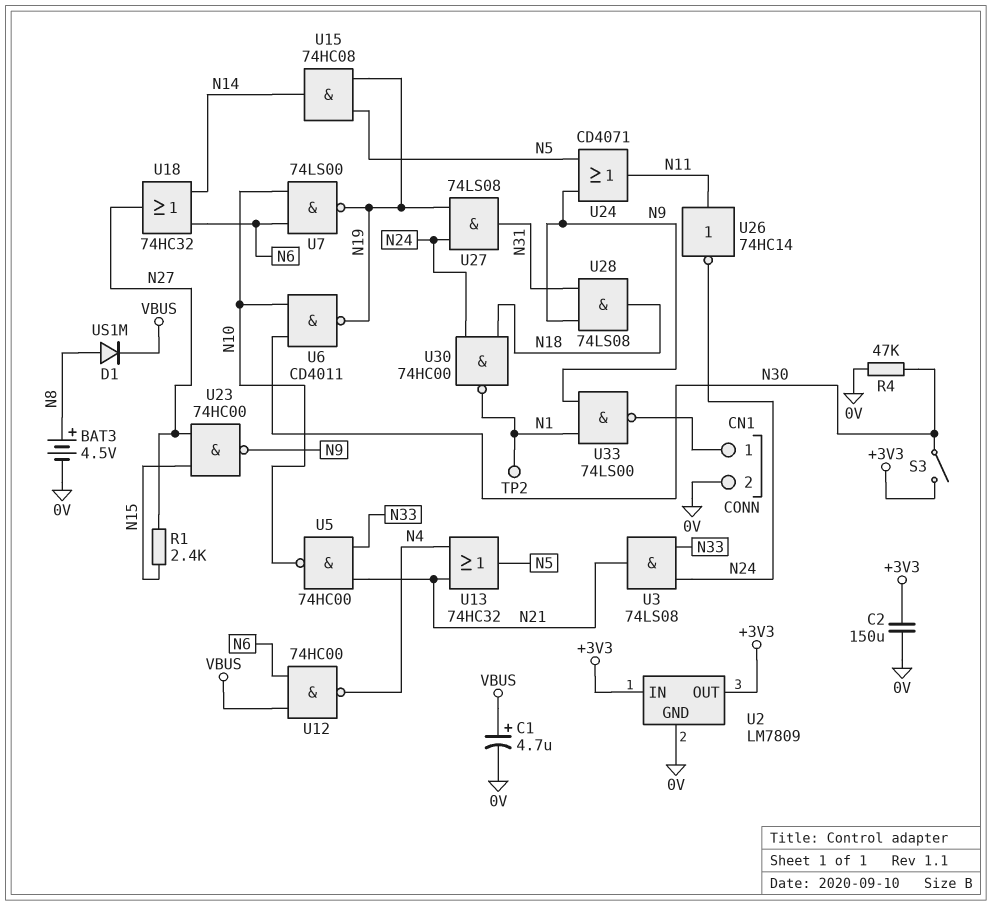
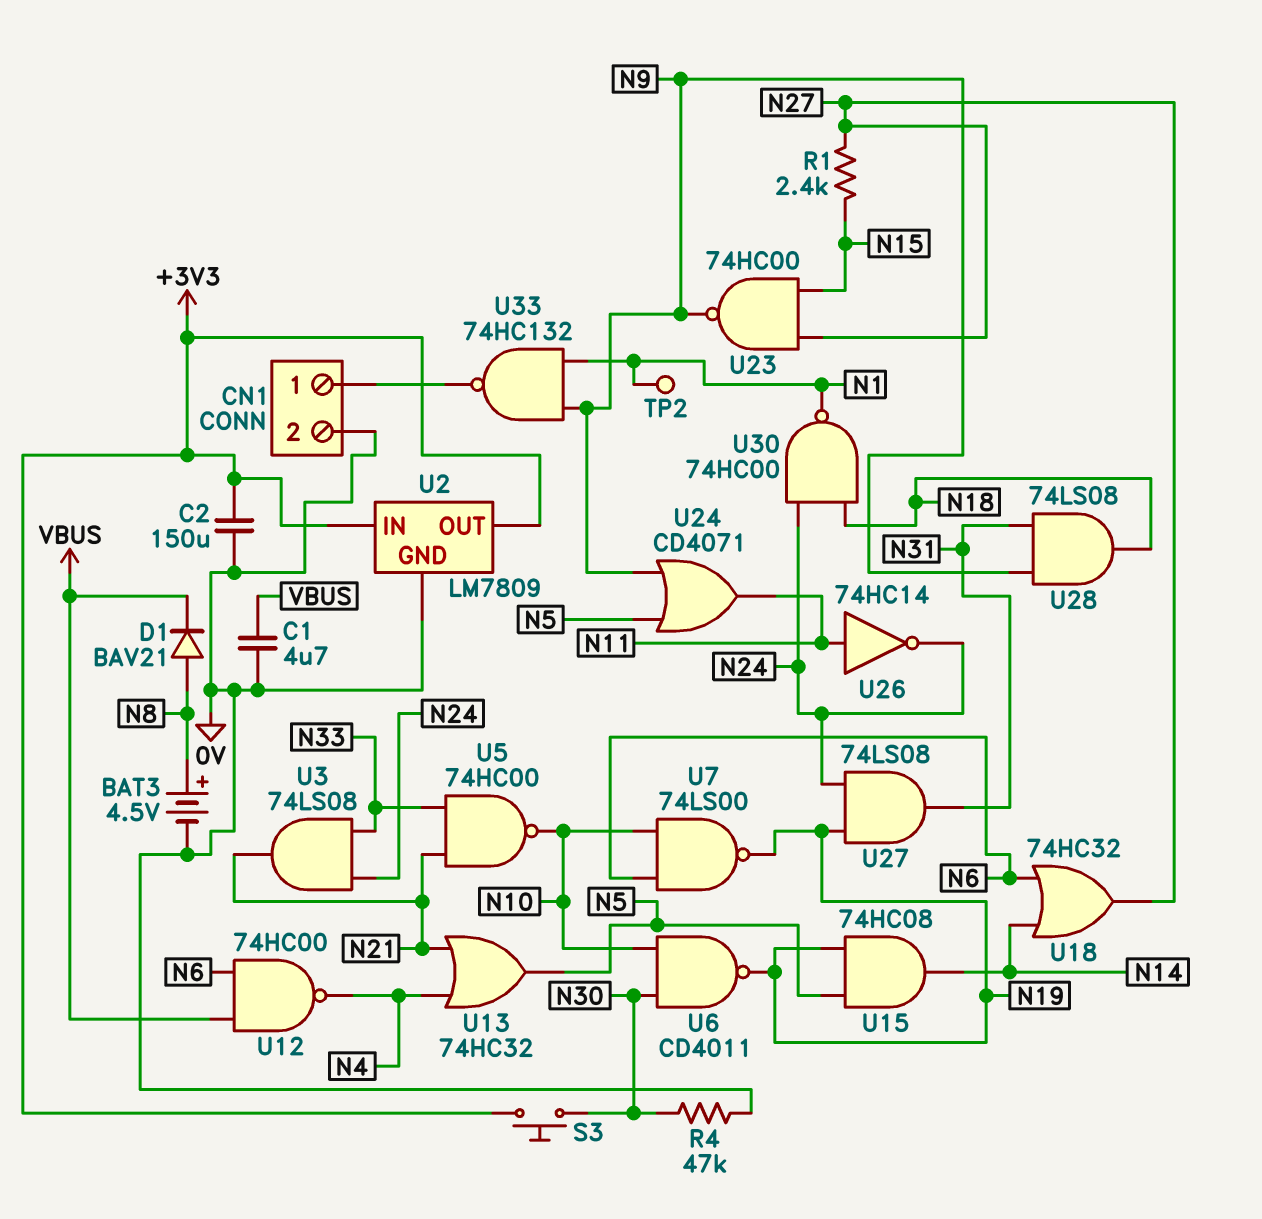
C1: 4.7uF (plus VBUS, minus 0V) -> 4.7uF (0V, VBUS)
D1: diode US1M (A N8, K VBUS) -> diode BAV21 (A N8, K VBUS)
S3: switch (+3V3, N30) -> button (+3V3, N30)
U33: NAND 74LS00 (in N1, in N9, out CN1/1) -> NAND 74HC132 (in N1, in N9, out CN1/1)

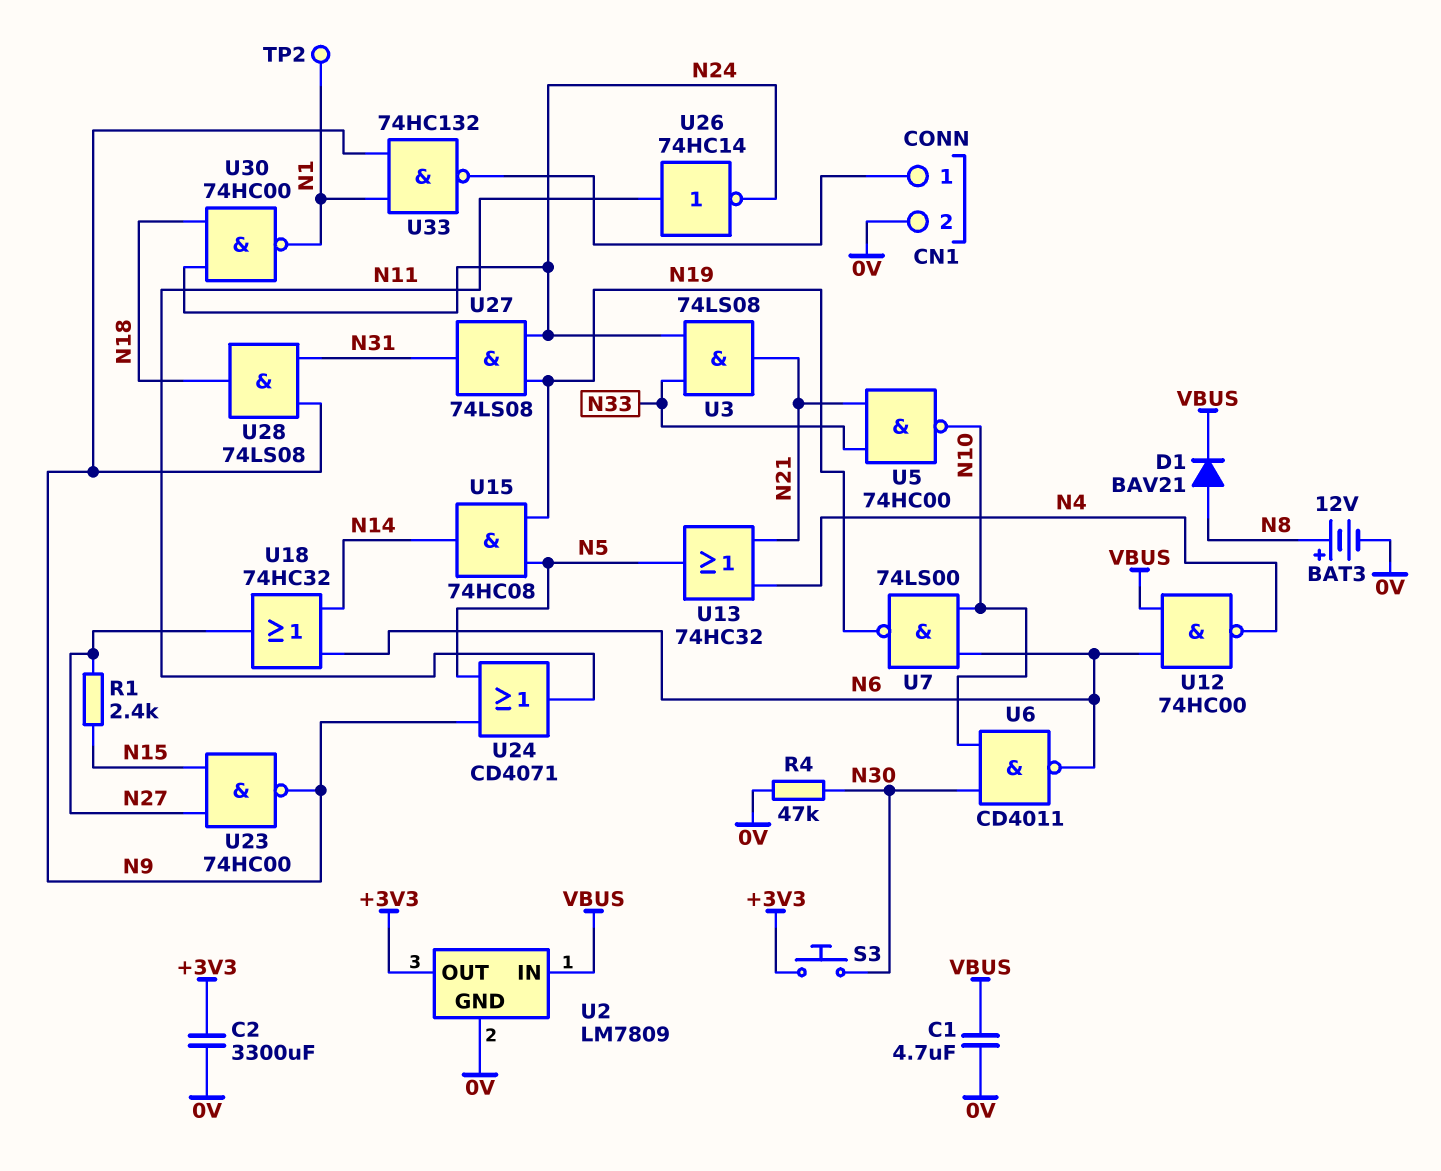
BAT3: 4.5V (plus N8, minus 0V) -> 12V (plus N8, minus 0V)
C2: 150uF (+3V3, 0V) -> 3300uF (+3V3, 0V)
U2 pin IN: +3V3 -> VBUS
U6: NAND CD4011 (in N10, in N30, out N19) -> NAND CD4011 (in N10, in N30, out N6)

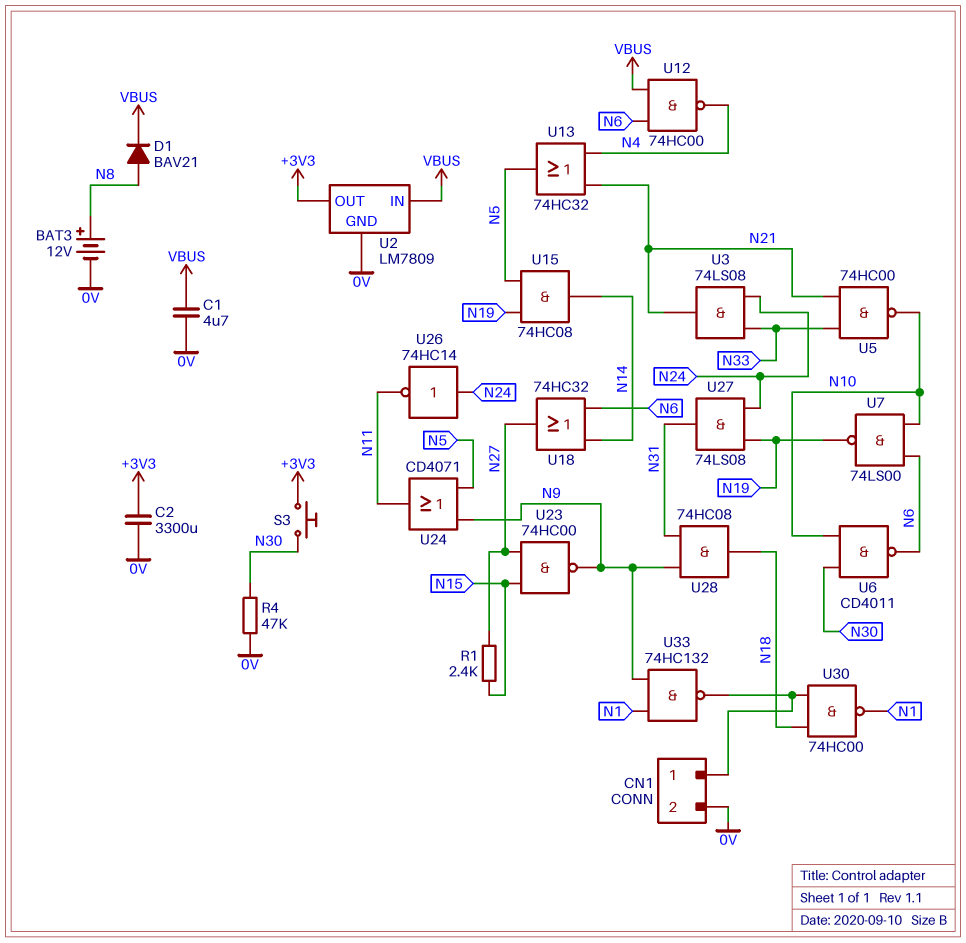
TP2: test point (N1) -> none
U26: NOT 74HC14 (in N11, out N24) -> NOT 74HC14 (in N24, out N11)
U28: AND 74LS08 (in N9, in N31, out N18) -> AND 74HC08 (in N9, in N31, out N18)
U30: NAND 74HC00 (in N18, in N24, out N1) -> NAND 74HC00 (in CN1/1, in N18, out N1)

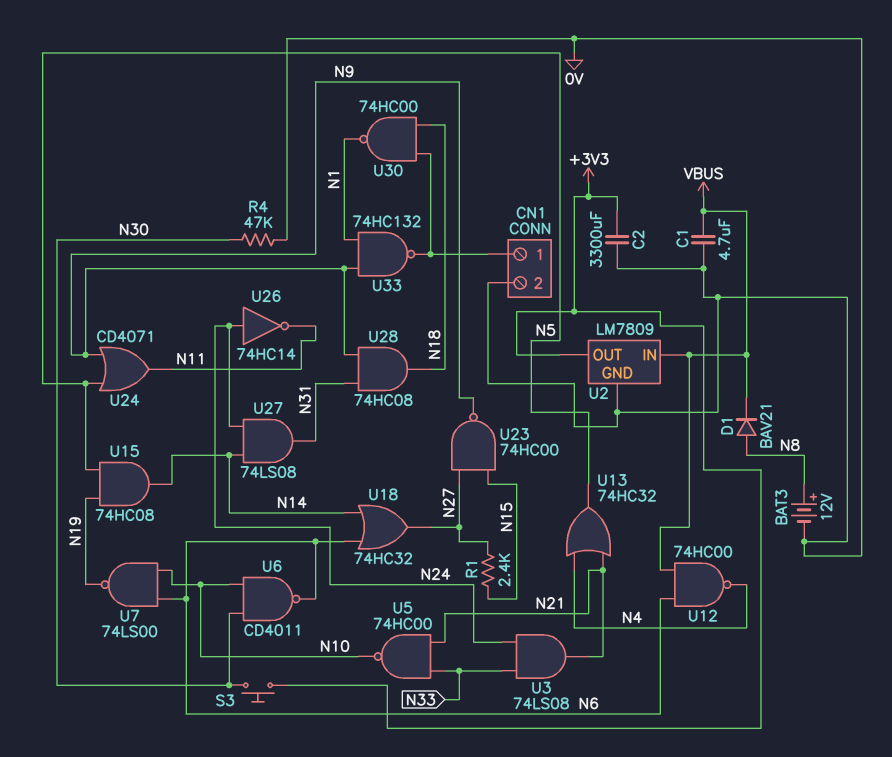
U27: AND 74LS08 (in N19, in N24, out N31) -> AND 74LS08 (in N14, in N24, out N31)

